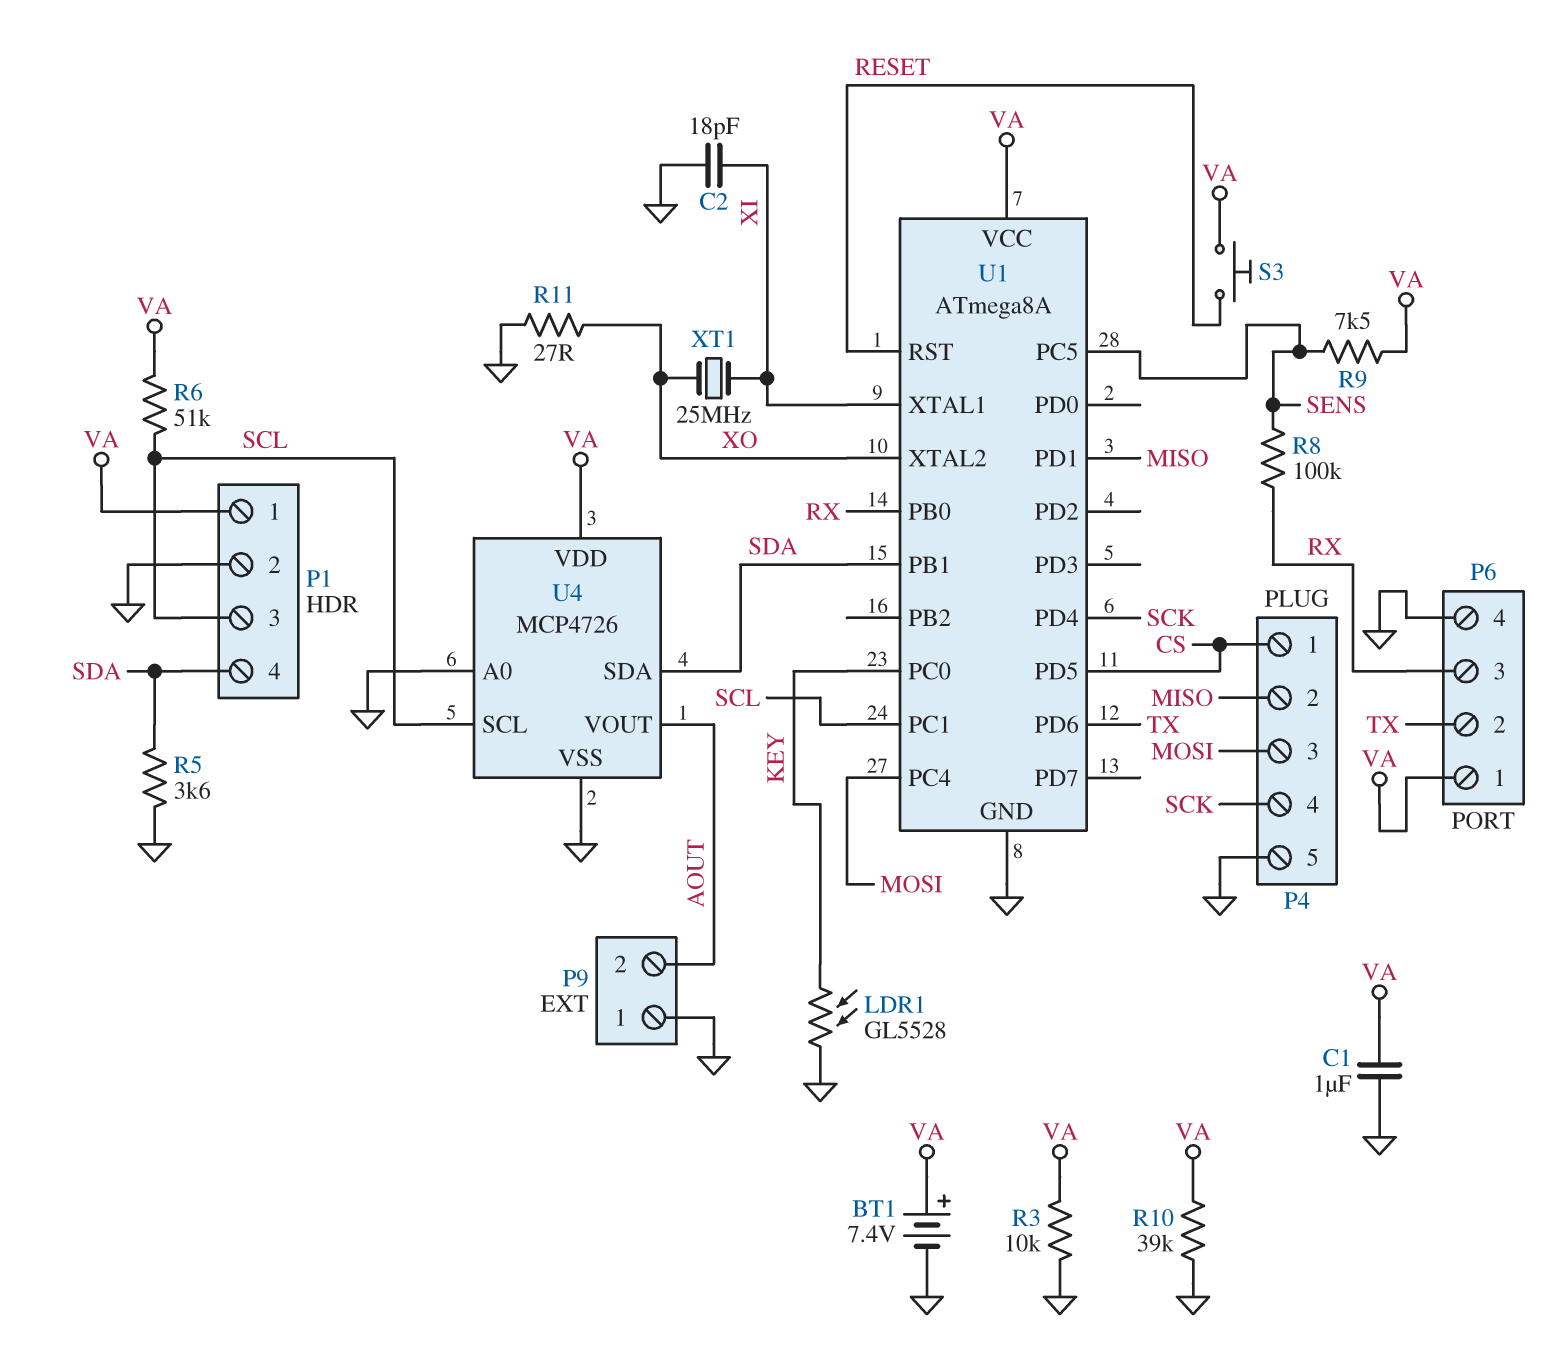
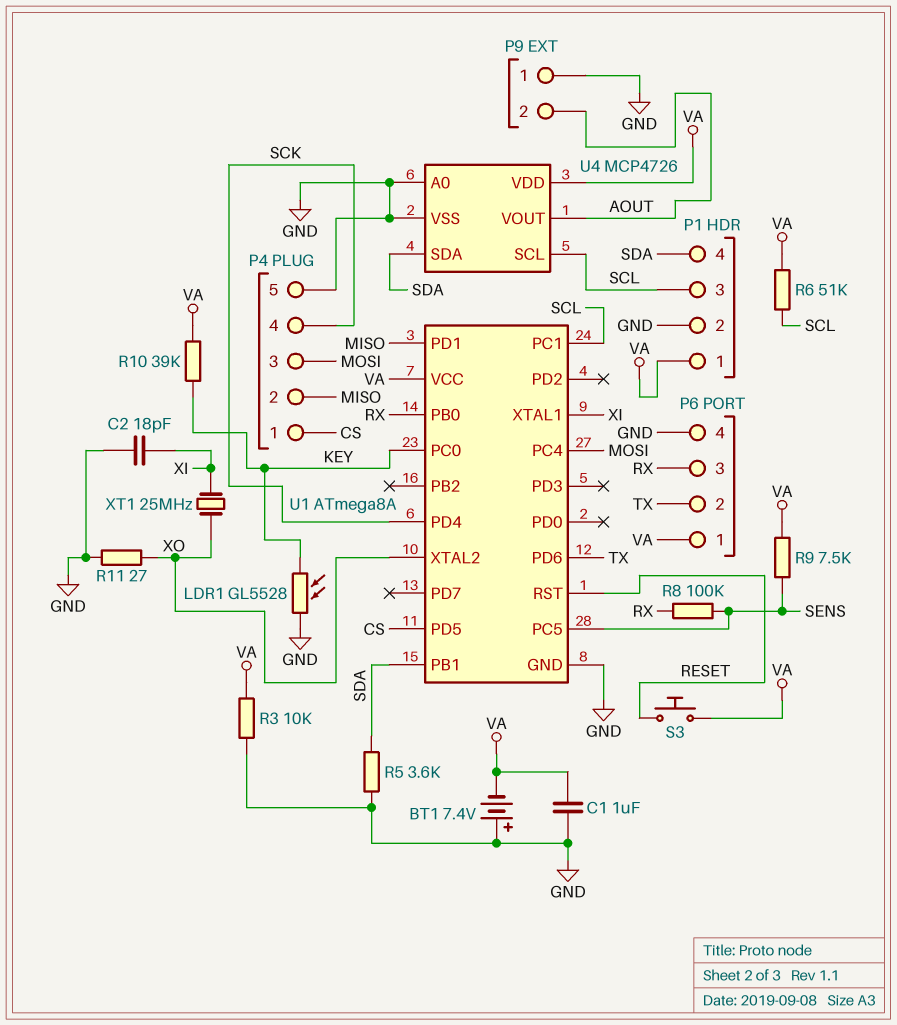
BT1: 7.4V (plus VA, minus GND) -> 7.4V (plus GND, minus VA)
R10: 39k (GND, VA) -> 39k (KEY, VA)

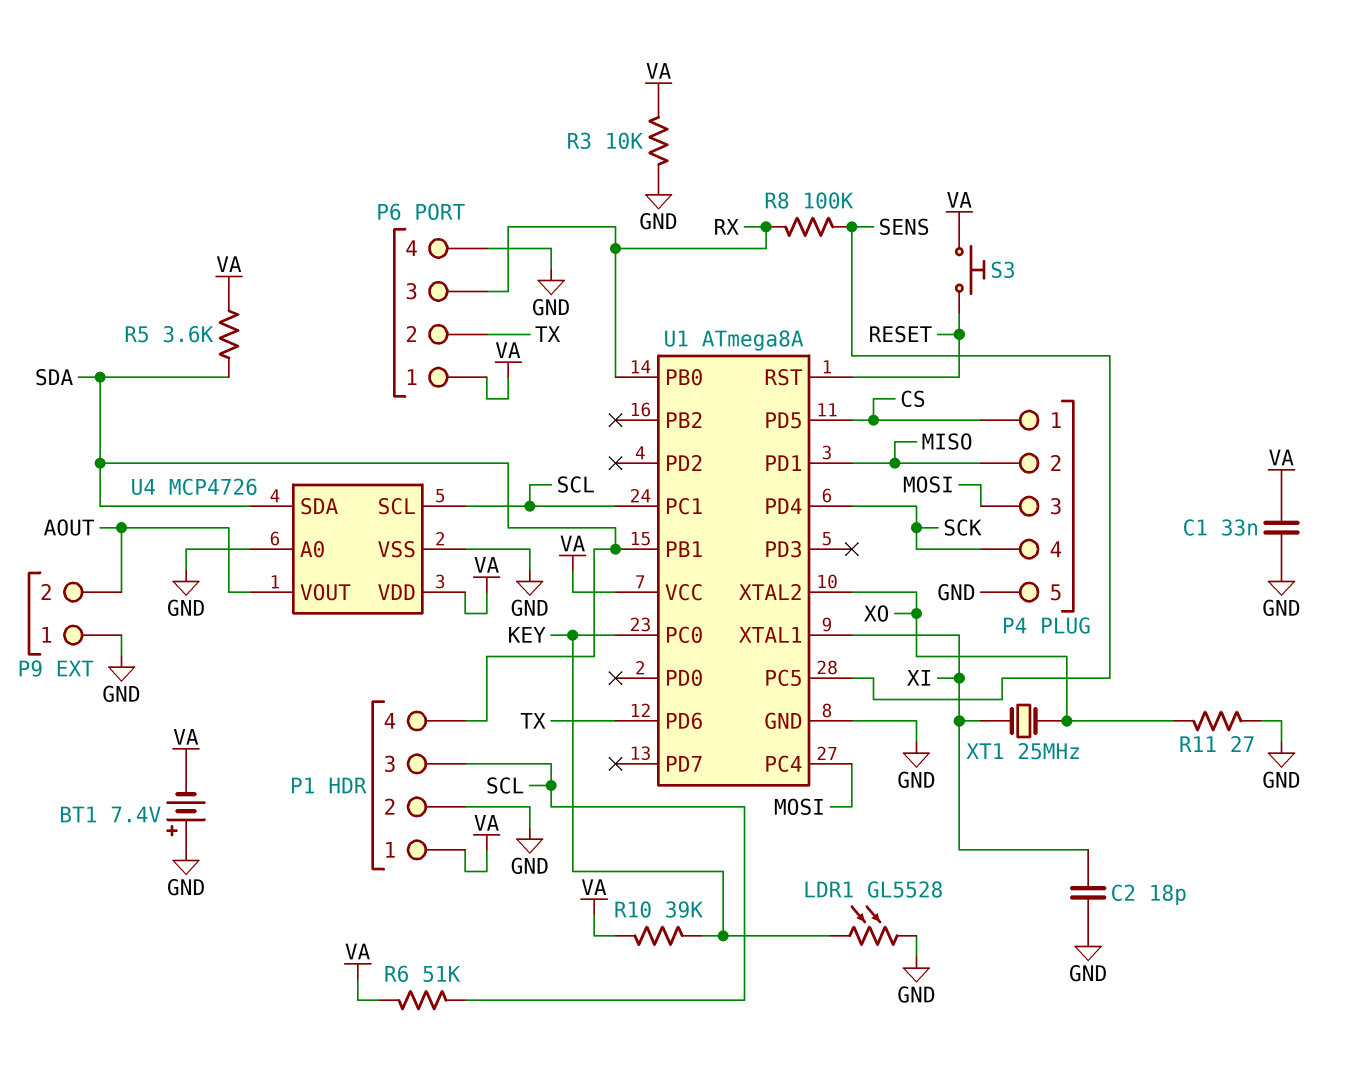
C1: 1uF (GND, VA) -> 33nF (GND, VA)
R5: 3.6k (GND, SDA) -> 3.6k (SDA, VA)
R9: 7.5k (SENS, VA) -> none

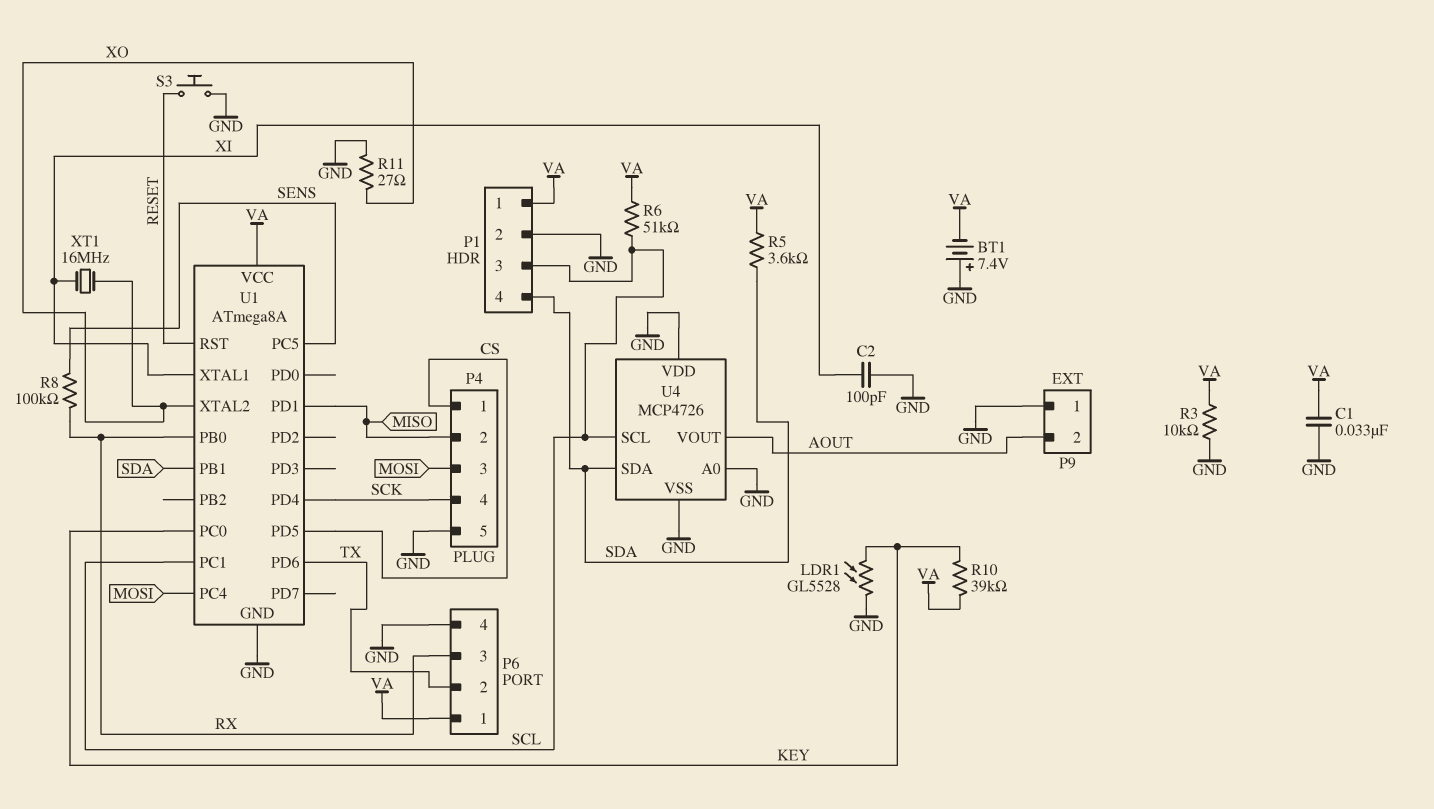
C2: 18pF (GND, XI) -> 100pF (GND, XI)
S3: button (RESET, VA) -> button (GND, RESET)
U4 pin VDD: VA -> GND
XT1: 25MHz (XI, XO) -> 16MHz (XI, XO)

